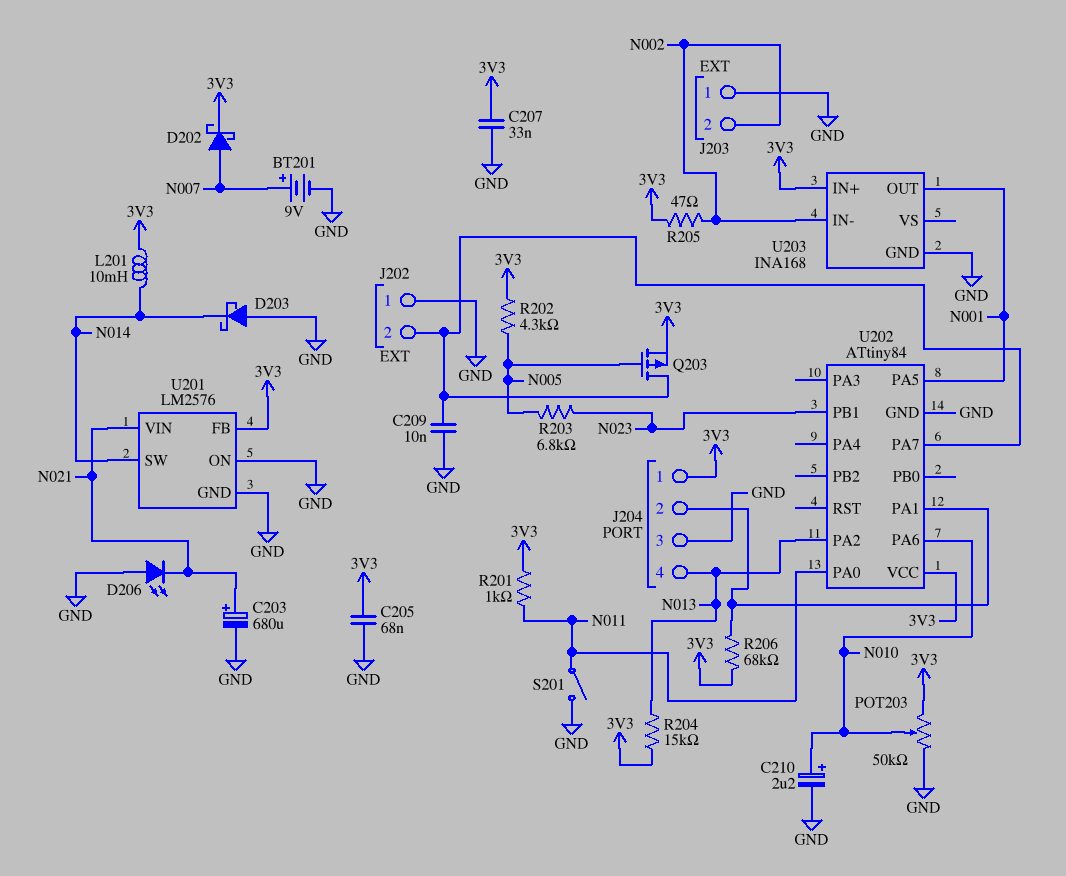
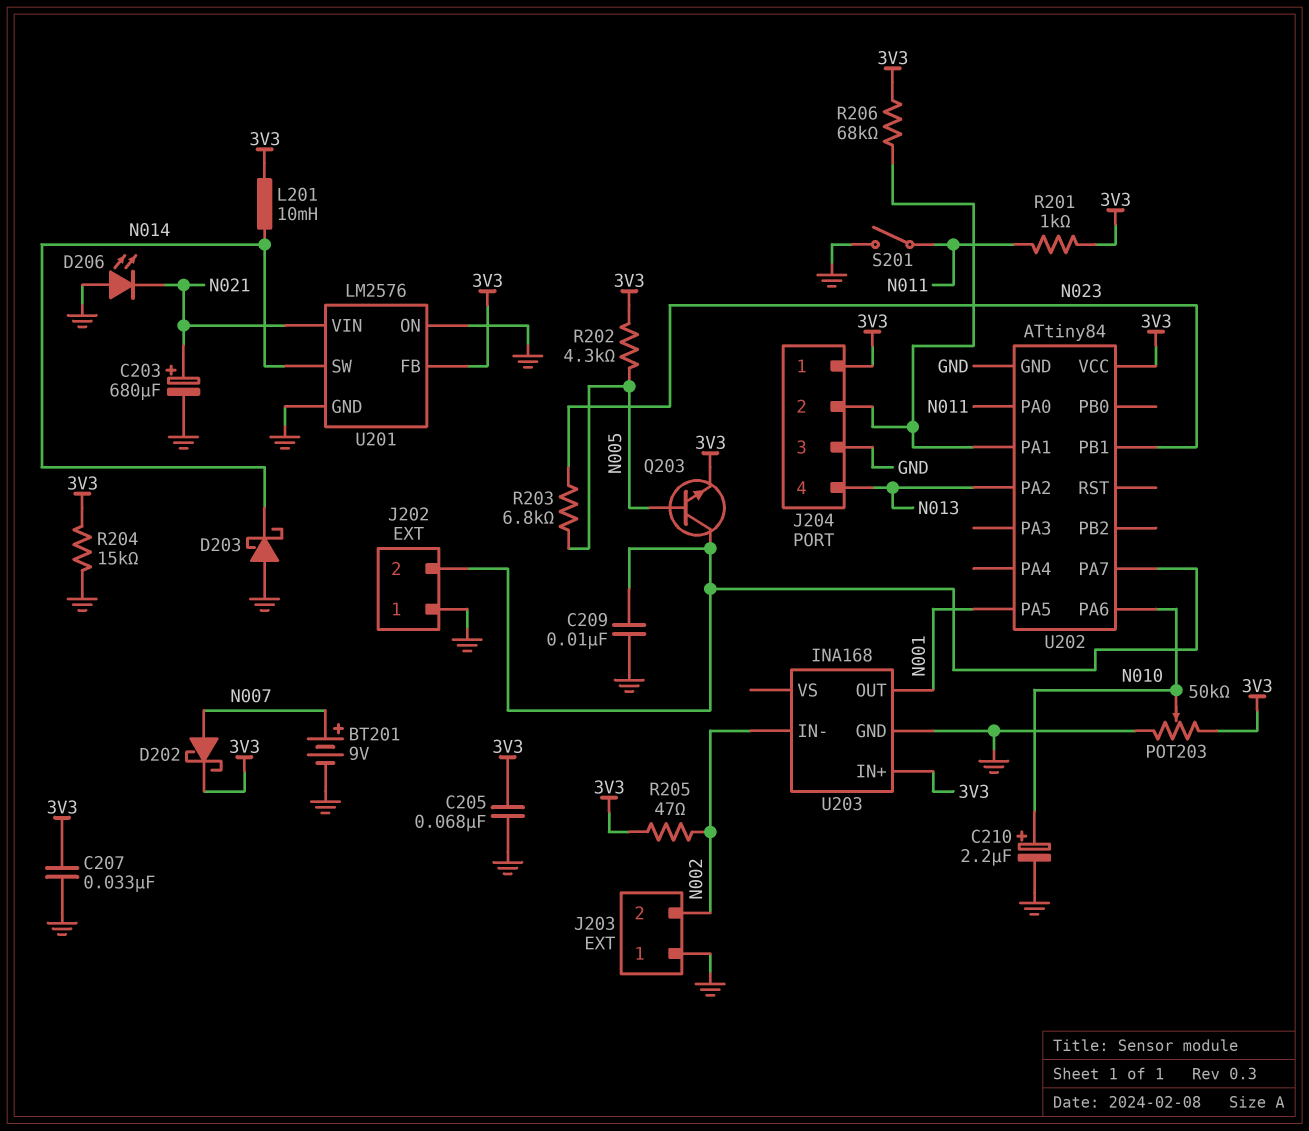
Q203: PMOS (G N005, D J202/2, S 3V3) -> NPN (B N005, C J202/2, E 3V3)
R204: 15k (3V3, N013) -> 15k (3V3, GND)

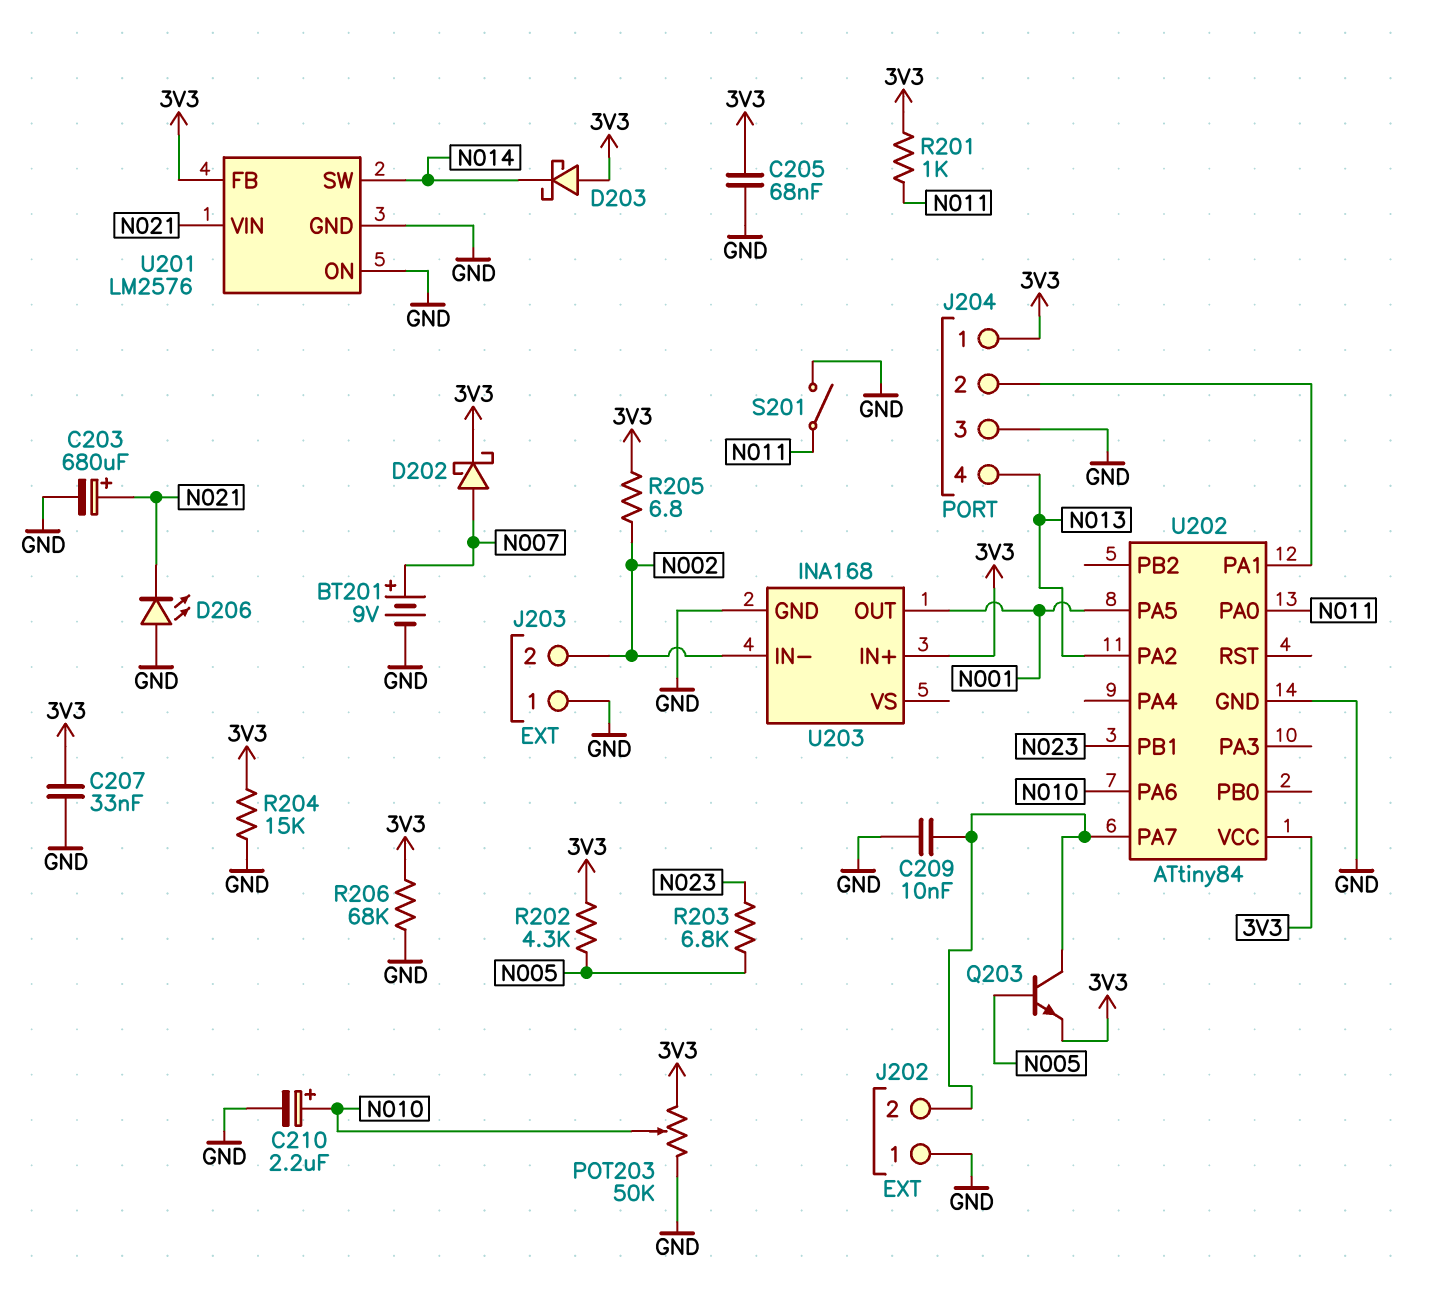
D203: schottky (A GND, K N014) -> schottky (A 3V3, K N014)
L201: 10mH (3V3, N014) -> none
R205: 47 (3V3, N002) -> 6.8 (3V3, N002)
R206: 68k (3V3, J204/2) -> 68k (3V3, GND)

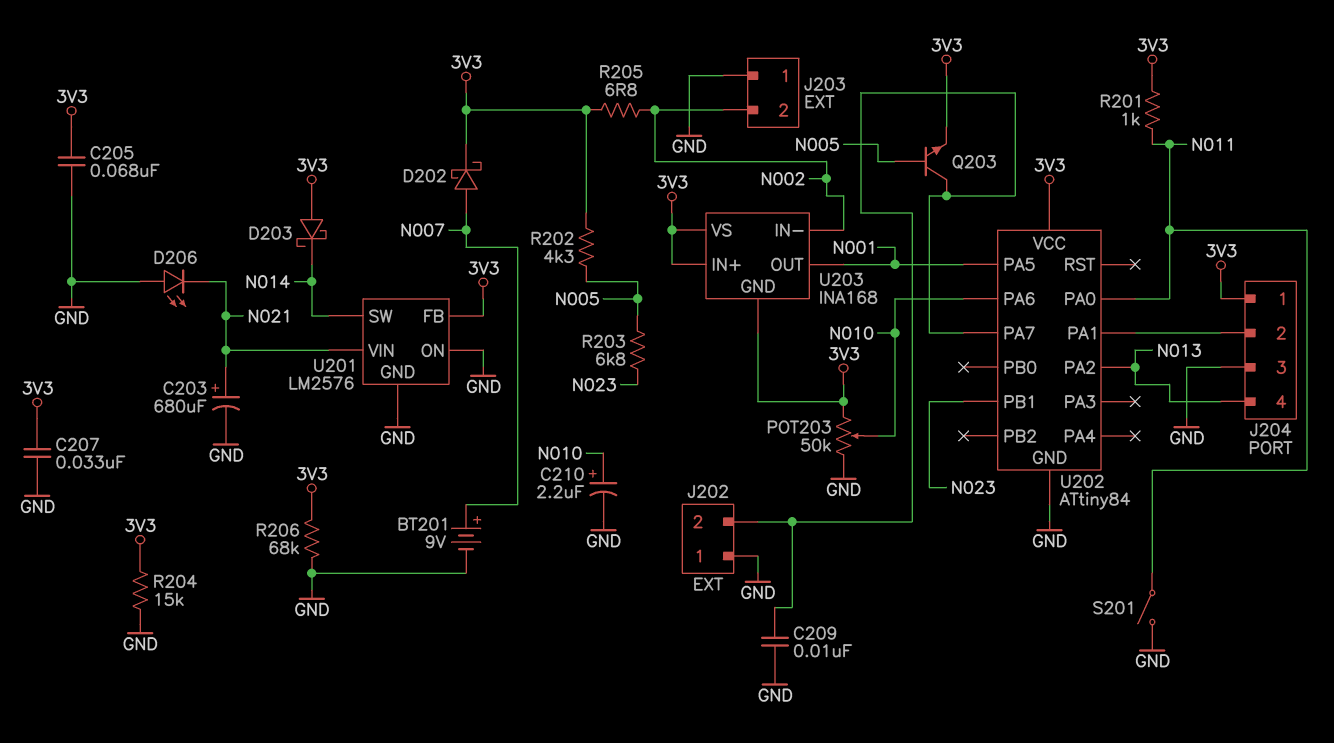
U203 pin GND: GND -> 3V3
U203 pin VS: none -> 3V3

